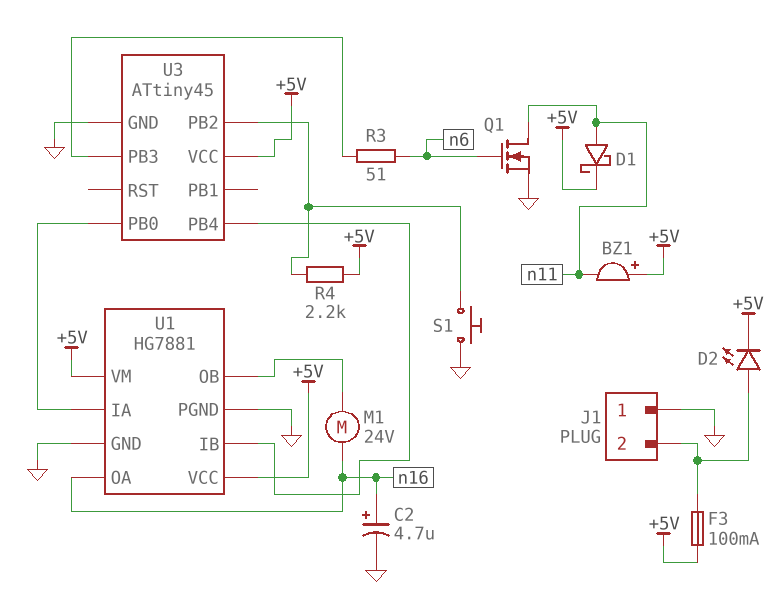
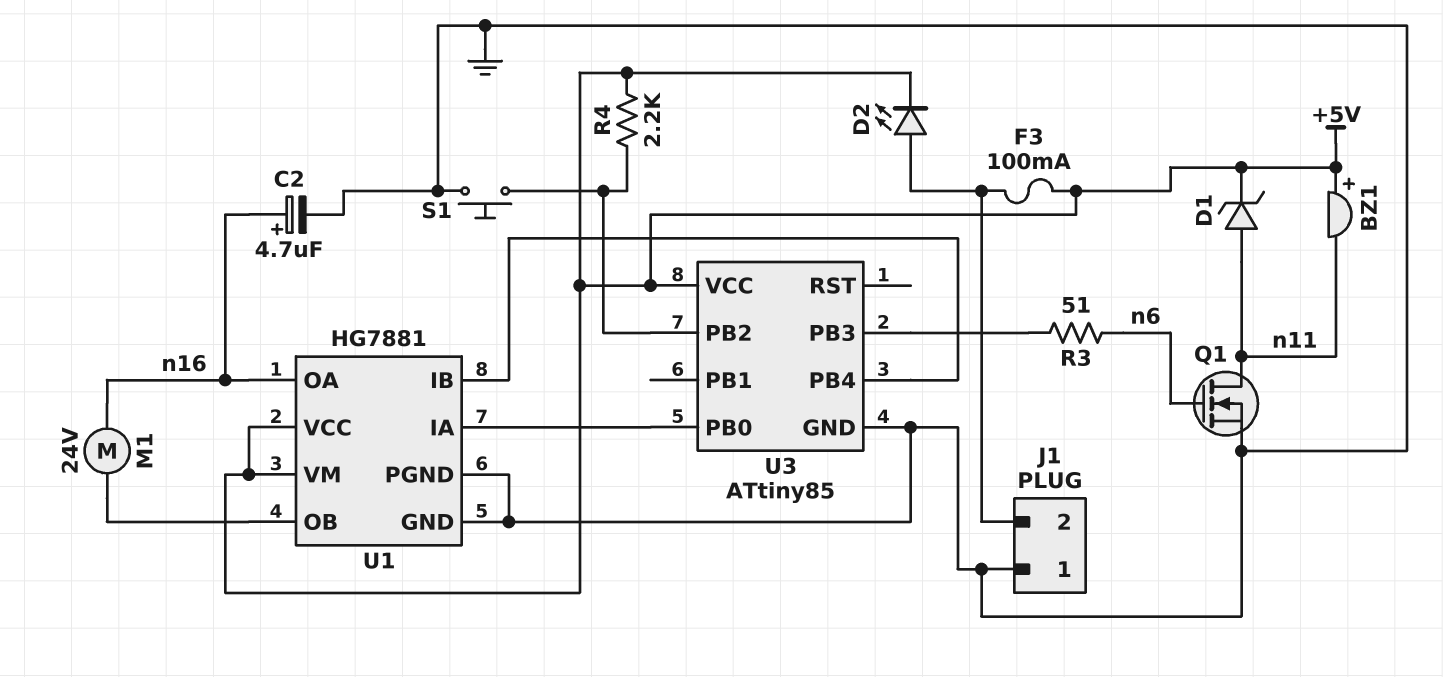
D1: schottky (A n11, K +5V) -> zener (A n11, K +5V)
U3: ATtiny45 -> ATtiny85

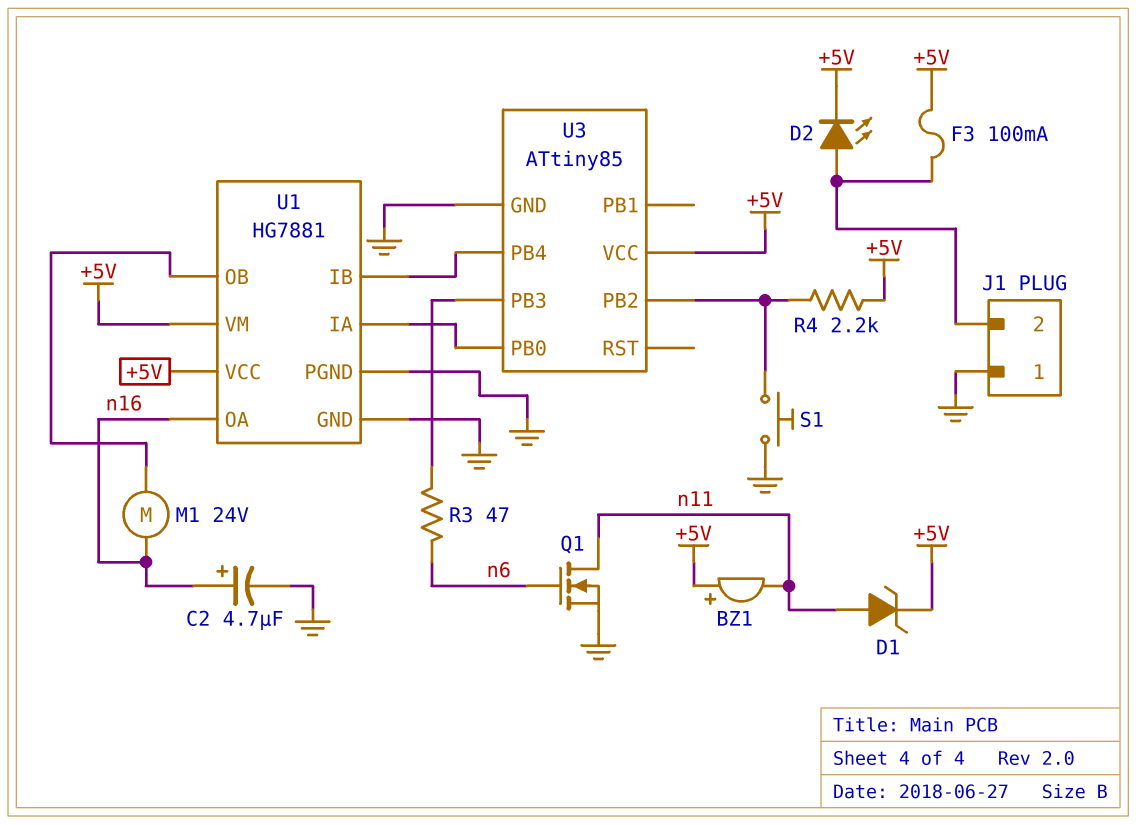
R3: 51 (U3/PB3, n6) -> 47 (U3/PB3, n6)

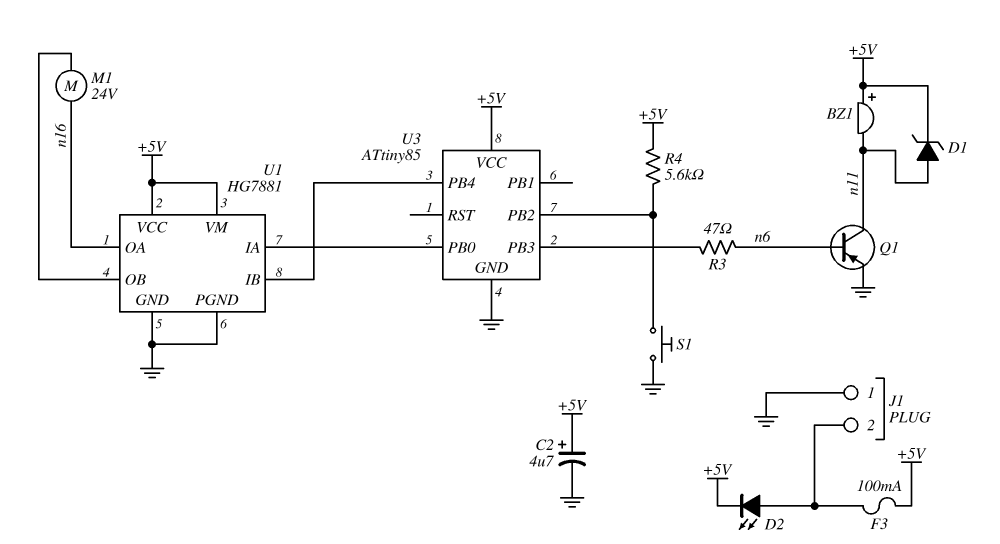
C2: 4.7uF (plus n16, minus GND) -> 4.7uF (plus +5V, minus GND)
Q1: NMOS (G n6, D n11, S GND) -> PNP (B n6, C n11, E GND)
R4: 2.2k (+5V, U3/PB2) -> 5.6k (+5V, U3/PB2)

